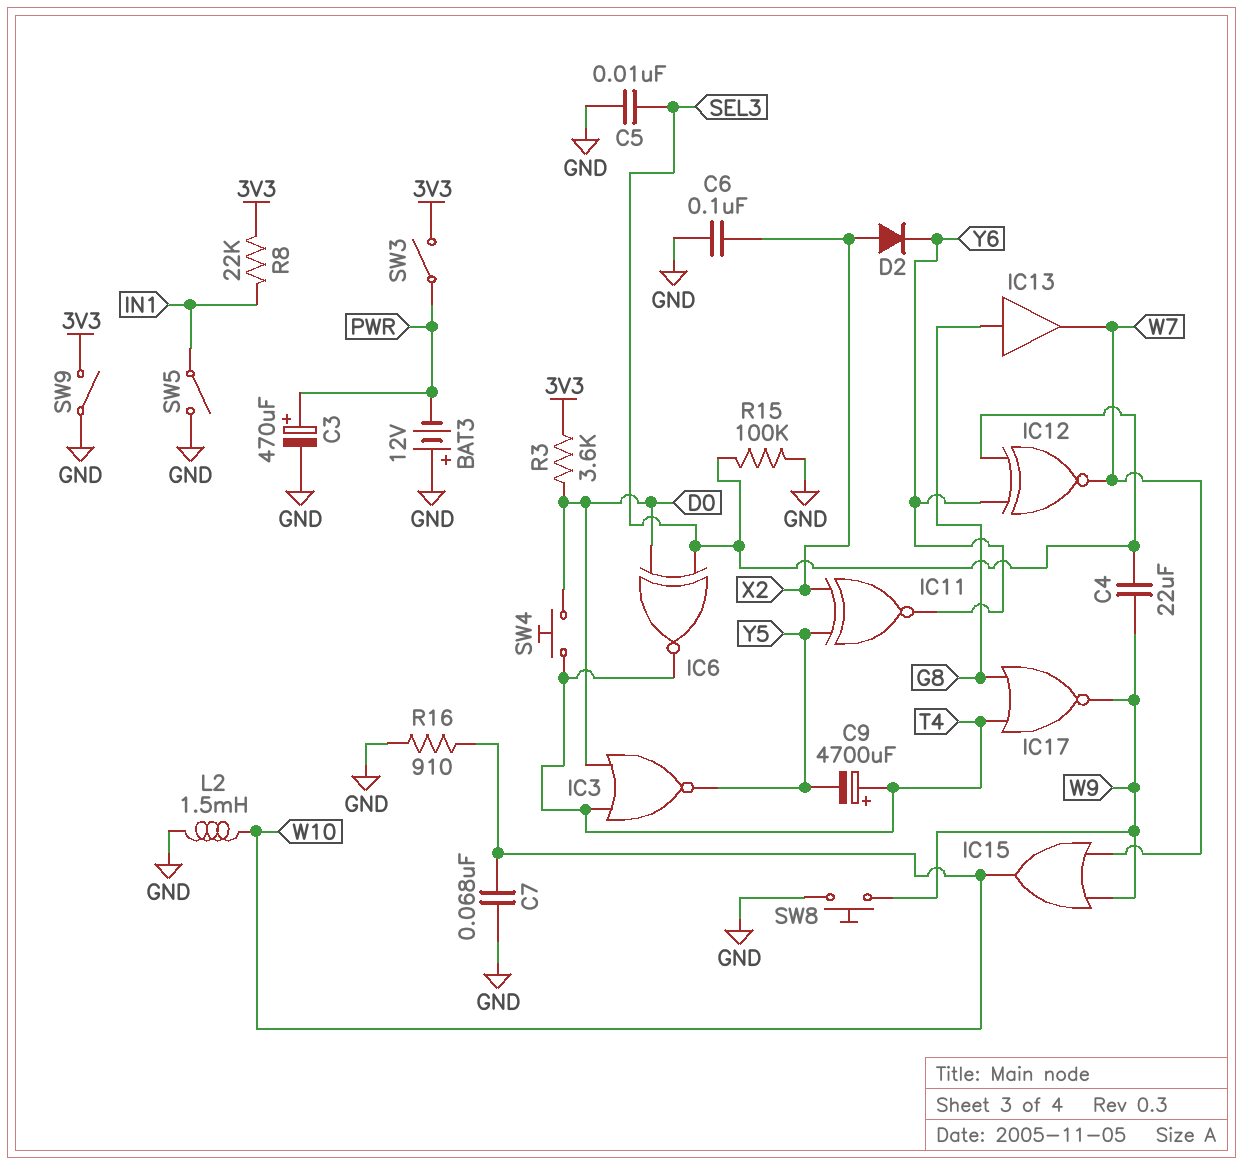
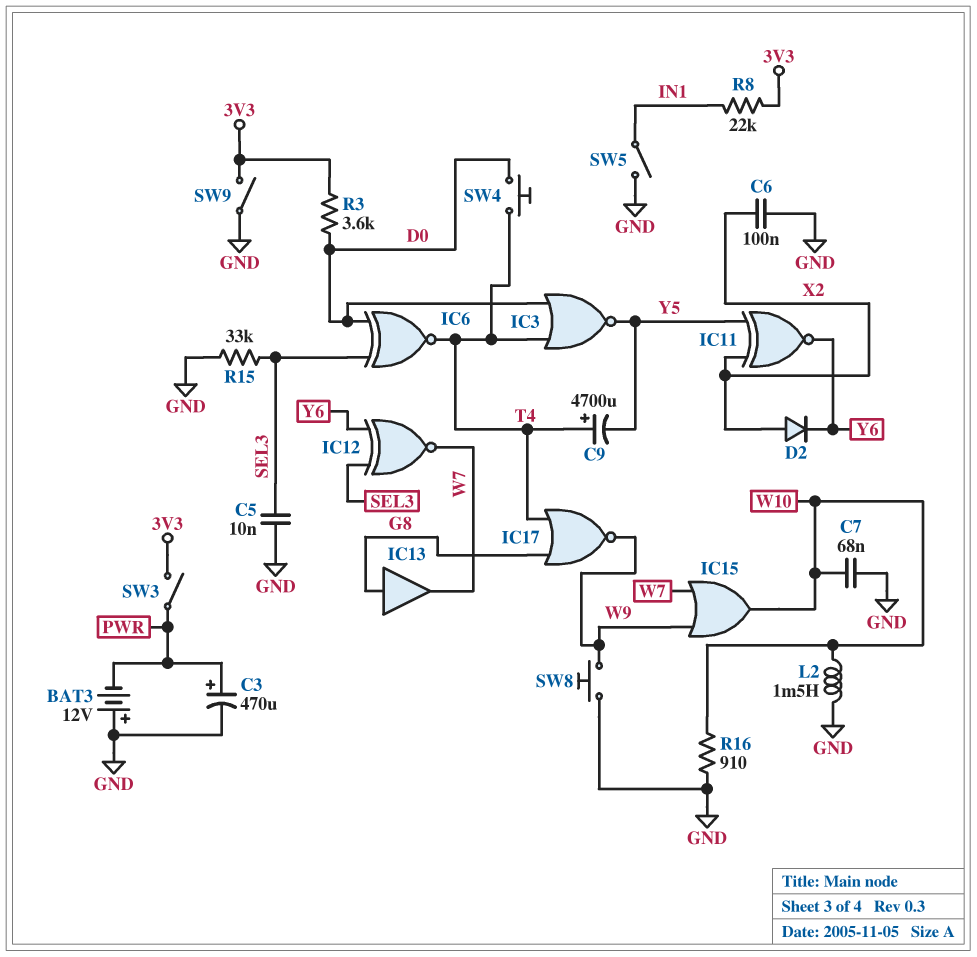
C4: 22uF (SEL3, W9) -> none
R15: 100k (GND, SEL3) -> 33k (GND, SEL3)

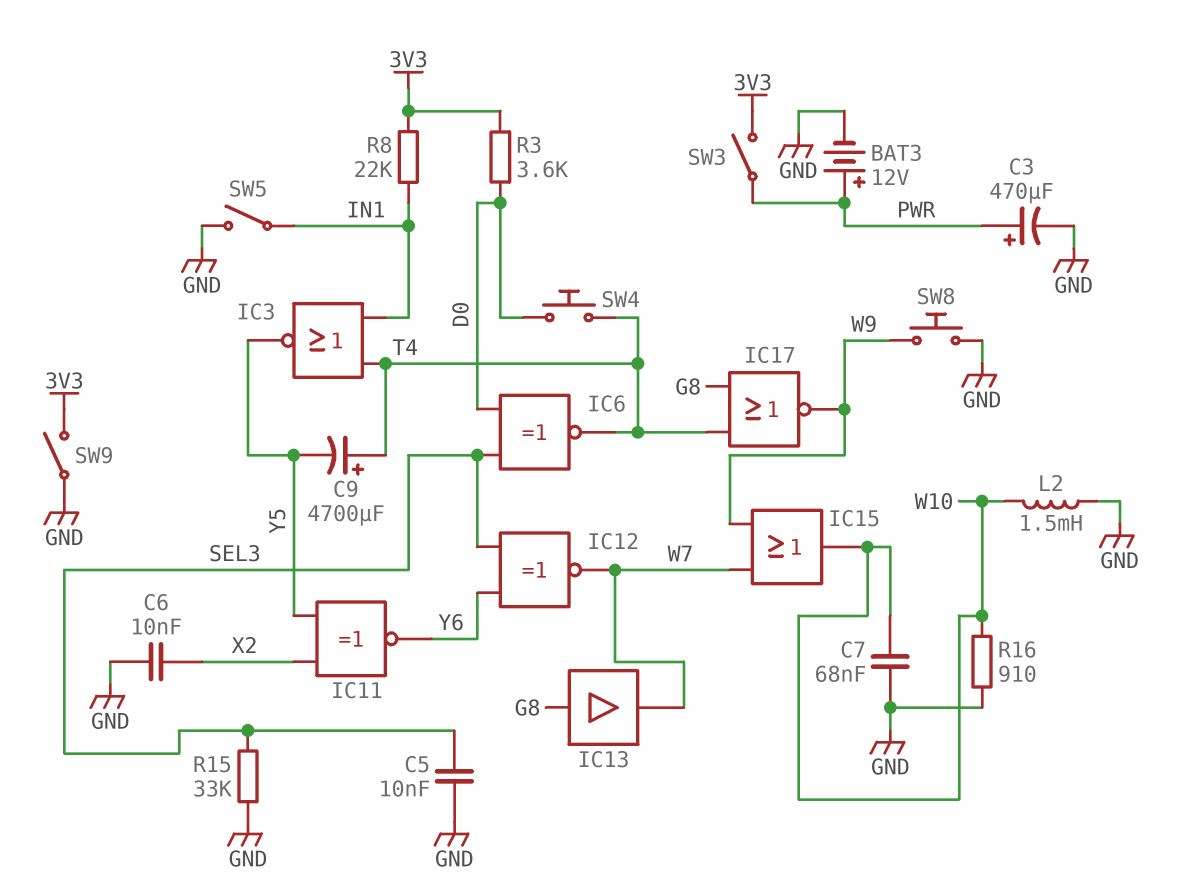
BAT3: 12V (plus GND, minus PWR) -> 12V (plus PWR, minus GND)
C6: 100nF (GND, X2) -> 10nF (GND, X2)
D2: diode (A X2, K Y6) -> none
IC3: NOR (in D0, in T4, out Y5) -> NOR (in IN1, in T4, out Y5)

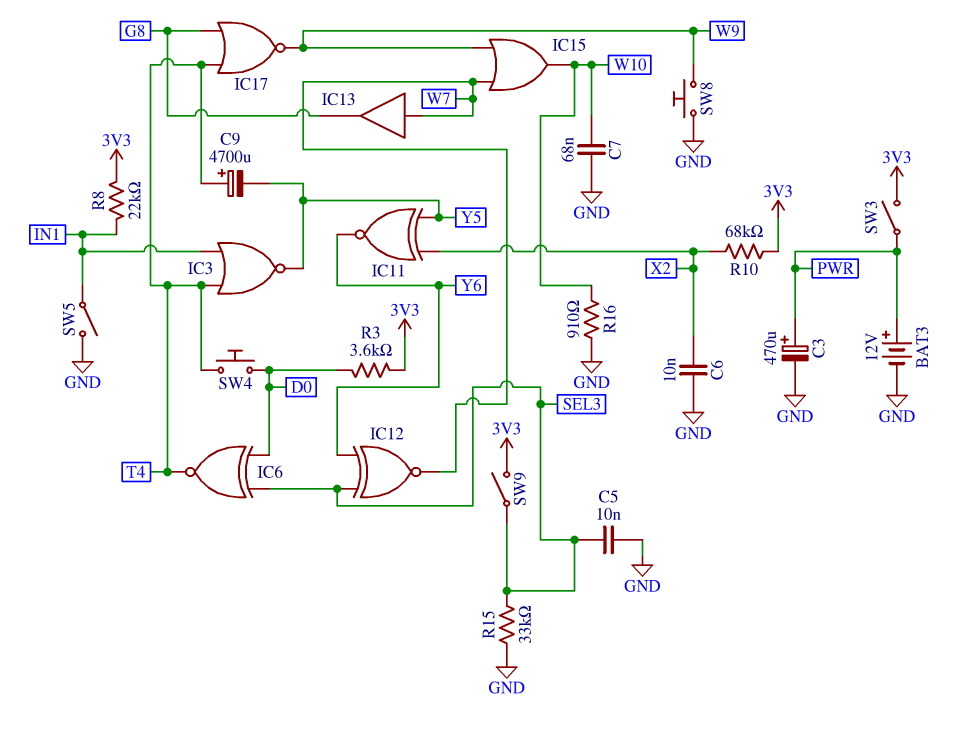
IC13: buffer (in G8, out W7) -> buffer (in W7, out G8)
L2: 1.5mH (GND, W10) -> none
R10: none -> 68k (3V3, X2)
SW9: switch (3V3, GND) -> switch (3V3, SEL3)

